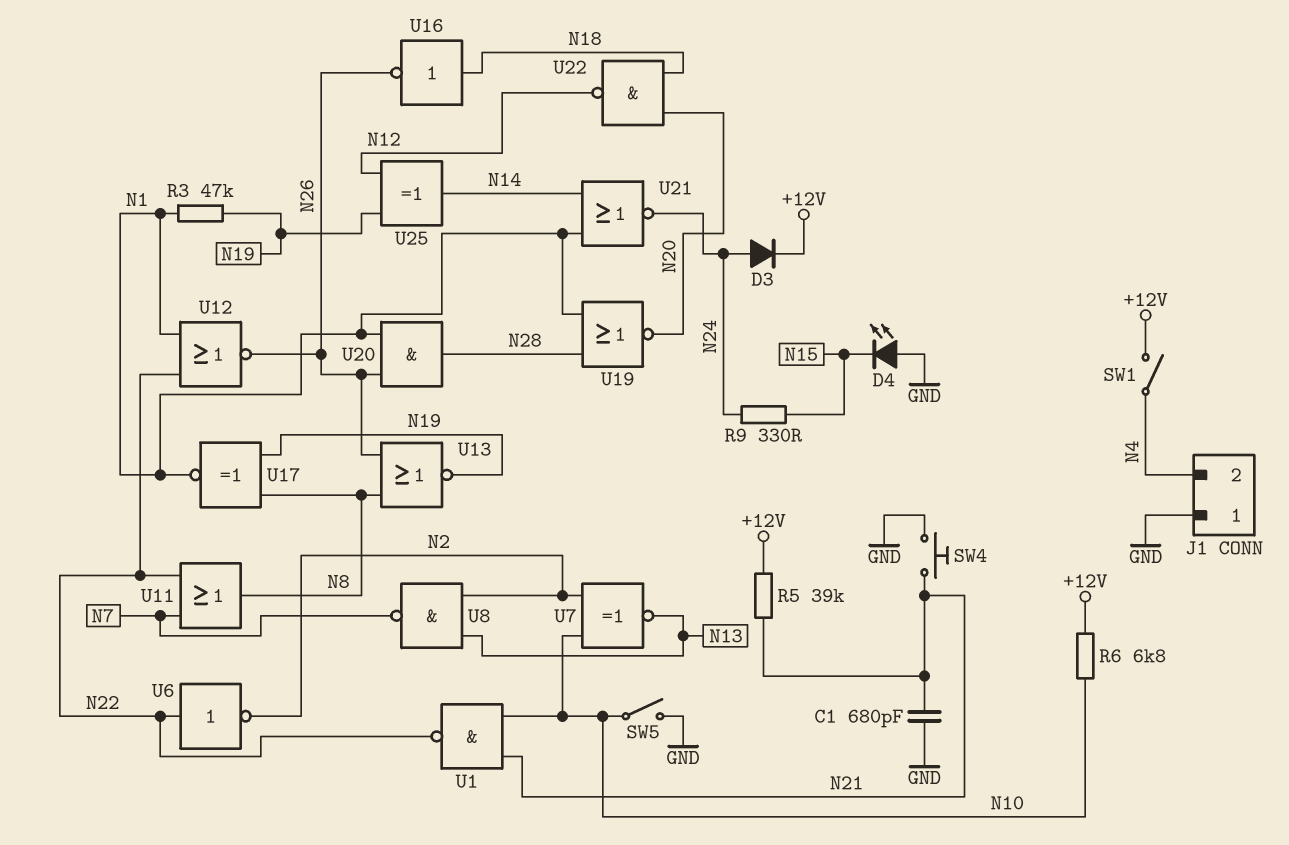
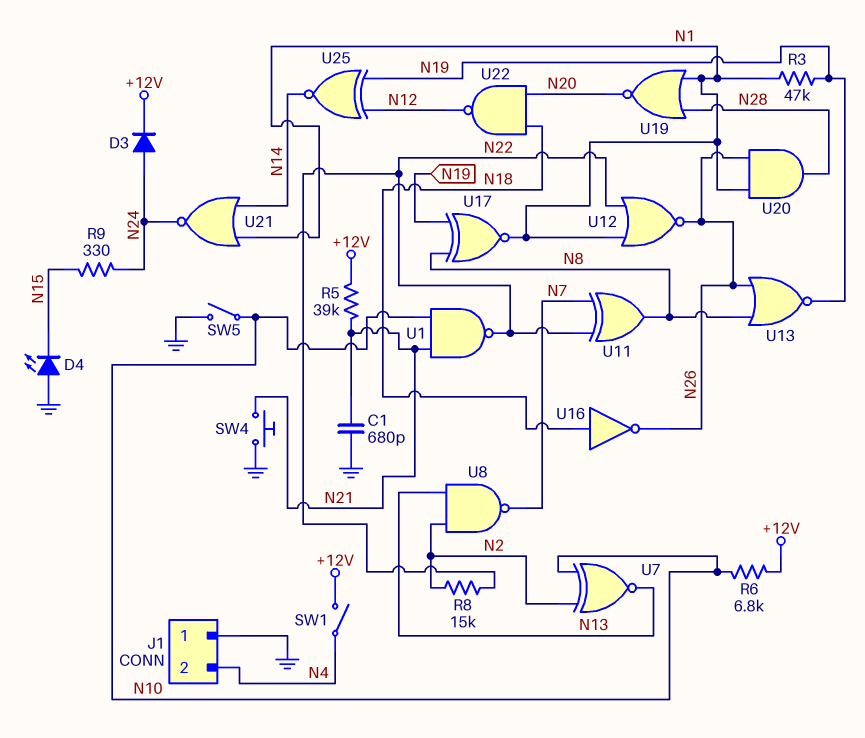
R8: none -> 15k (N2, N22)
U6: NOT (in N22, out N2) -> none
U11: OR (in N7, in N22, out N8) -> XOR (in N7, in N22, out N8)
U25: XOR (in N12, in N19, out N14) -> XNOR (in N12, in N19, out N14)

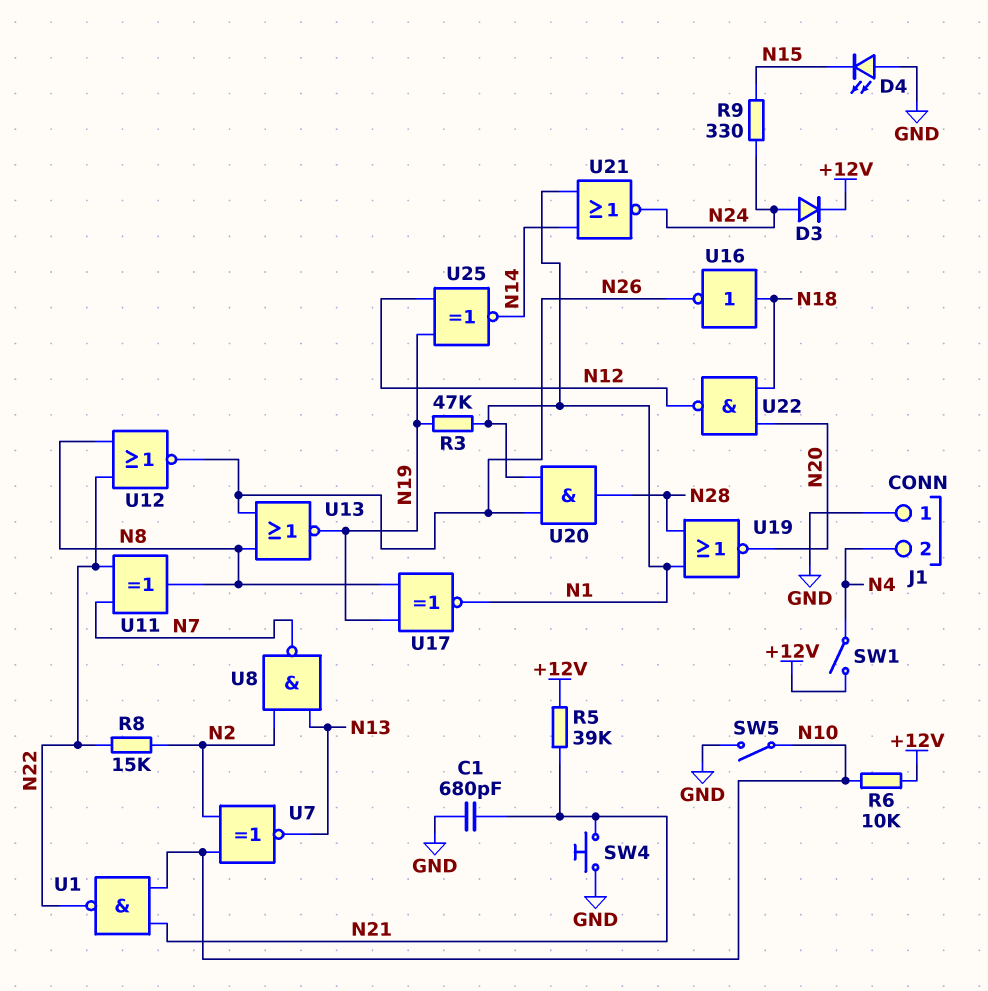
R6: 6.8k (+12V, N10) -> 10k (+12V, N10)
U12: NOR (in N1, in N22, out N26) -> NOR (in N8, in N22, out N26)

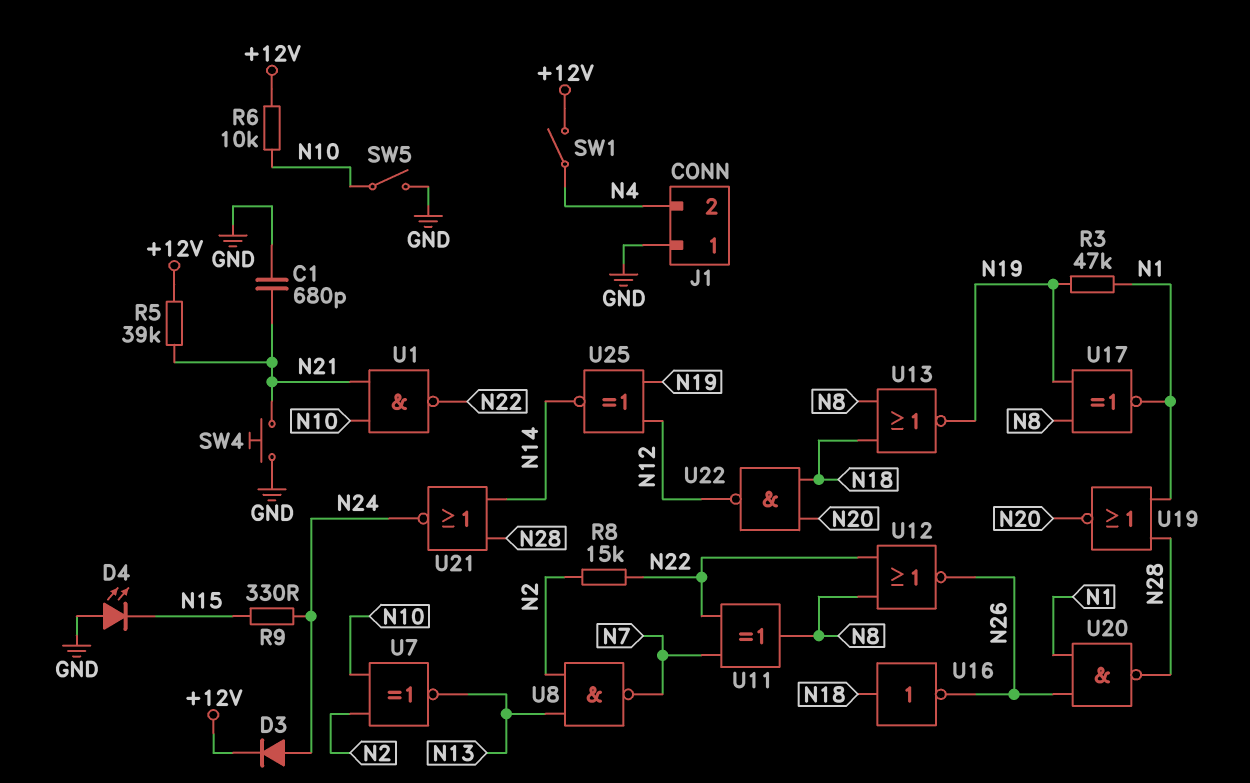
U13: NOR (in N8, in N26, out N19) -> NOR (in N8, in N18, out N19)
U20: AND (in N1, in N26, out N28) -> NAND (in N1, in N26, out N28)
U21: NOR (in N1, in N14, out N24) -> NOR (in N14, in N28, out N24)

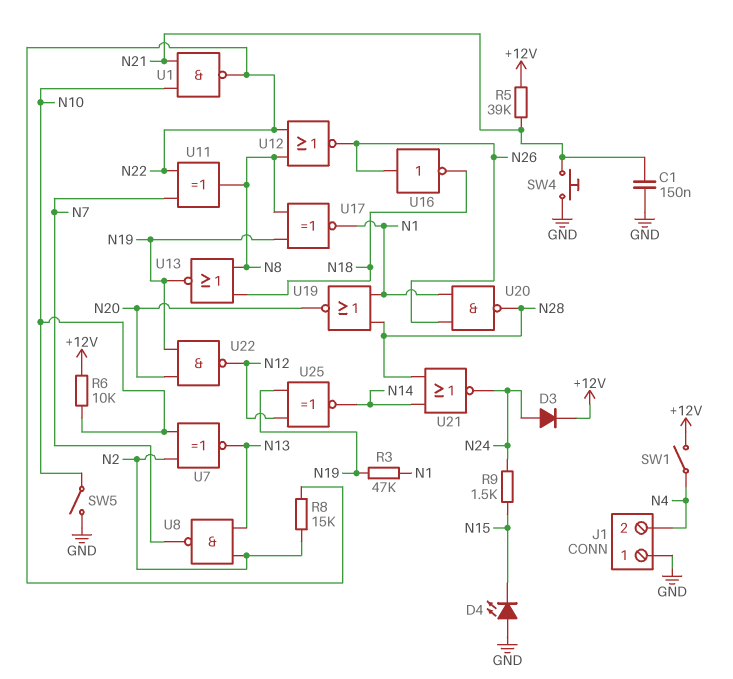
C1: 680pF (GND, N21) -> 150nF (GND, N21)
R9: 330 (N15, N24) -> 1.5k (N15, N24)
U16: NOT (in N18, out N26) -> NOT (in N26, out N18)
U22: NAND (in N18, in N20, out N12) -> NAND (in N19, in N20, out N12)

